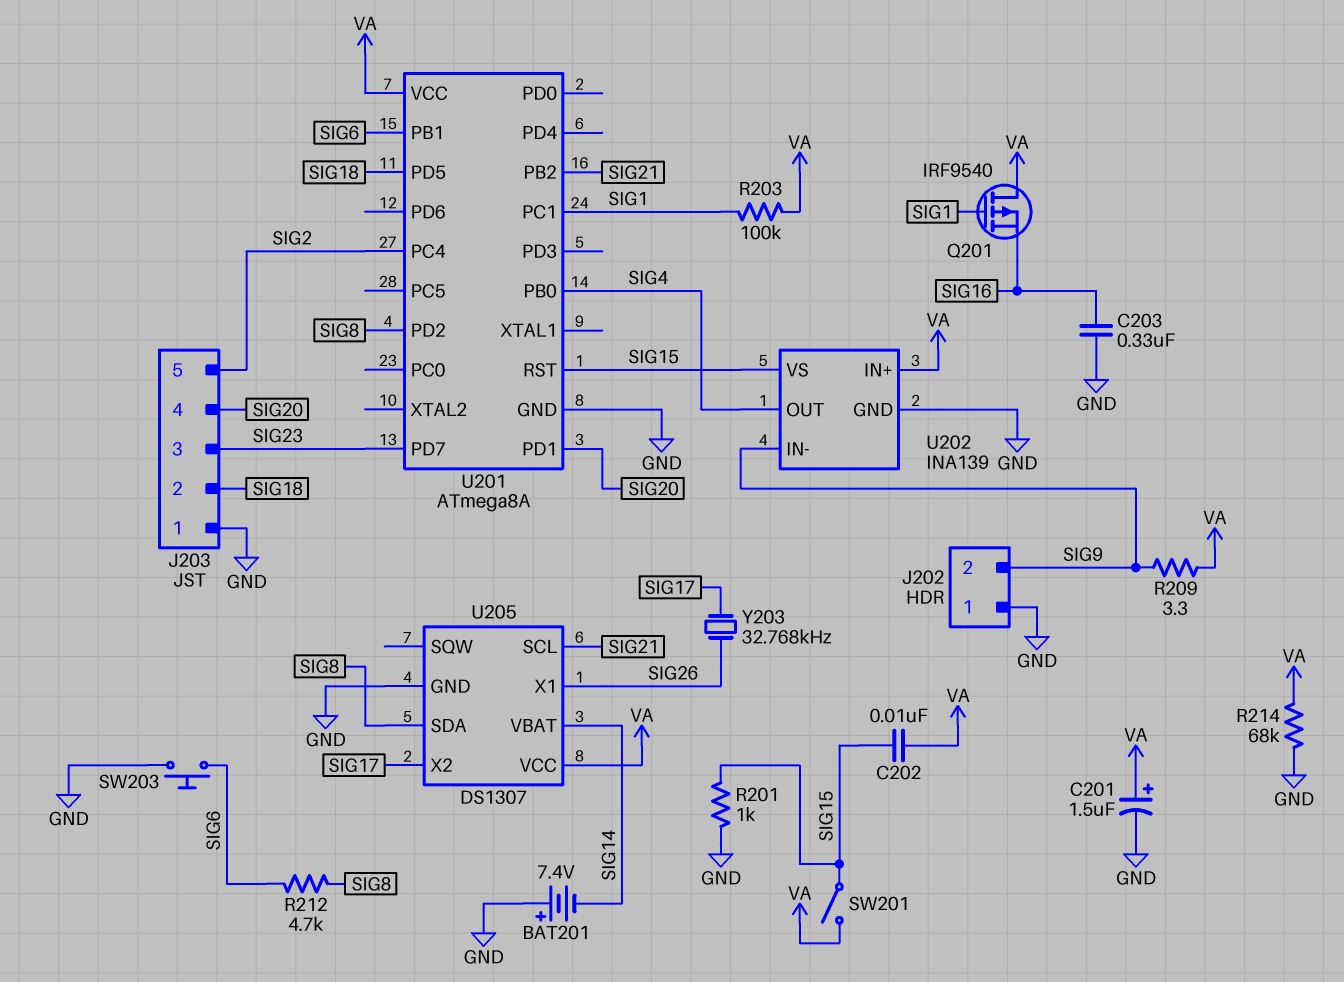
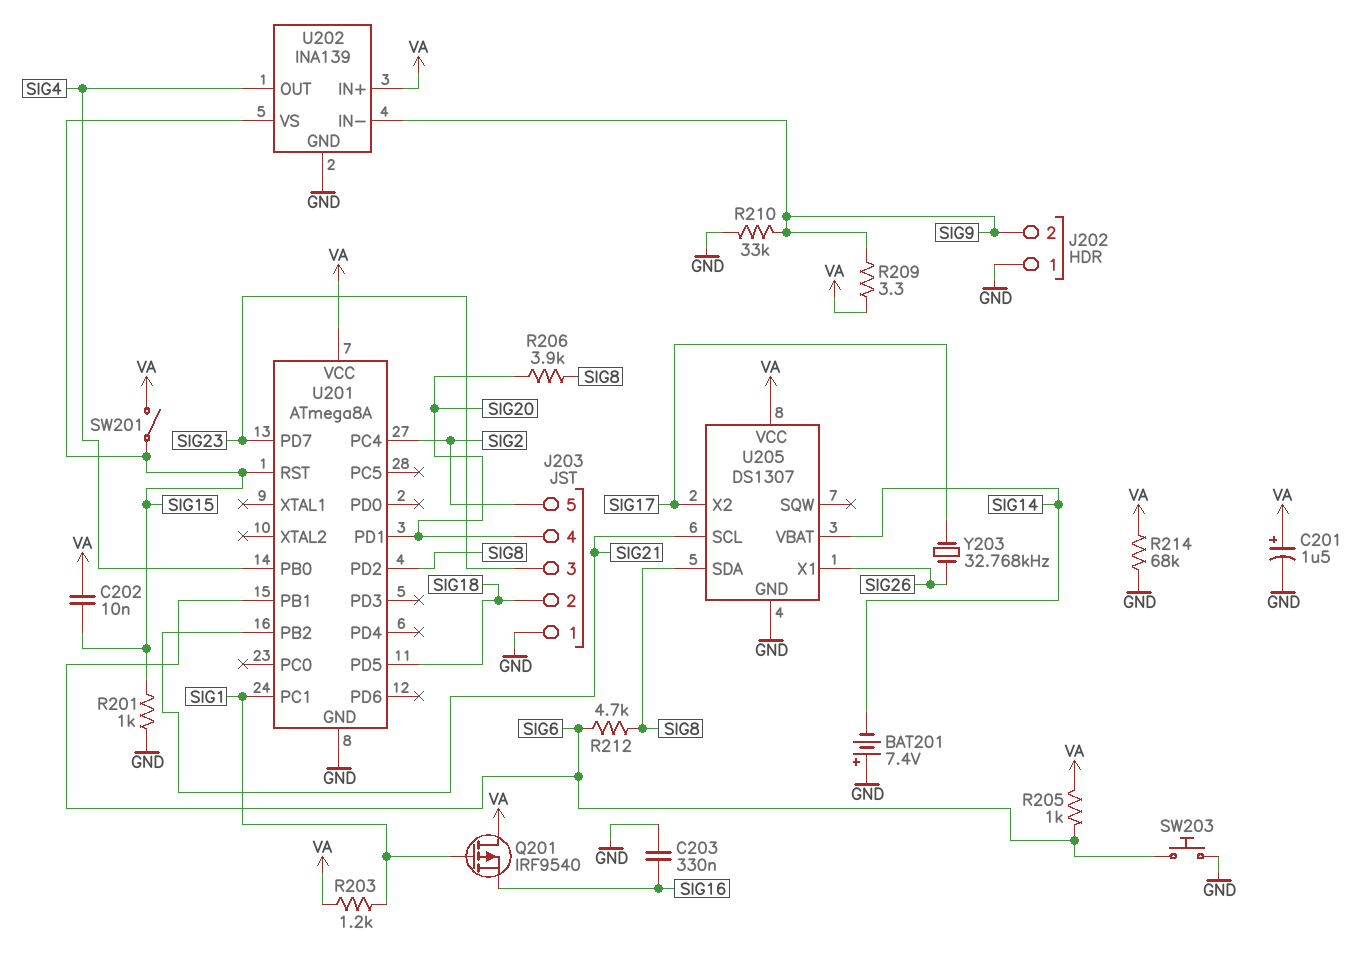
R203: 100k (SIG1, VA) -> 1.2k (SIG1, VA)
R205: none -> 1k (SIG6, VA)
R206: none -> 3.9k (SIG8, SIG20)
R210: none -> 33k (GND, SIG9)

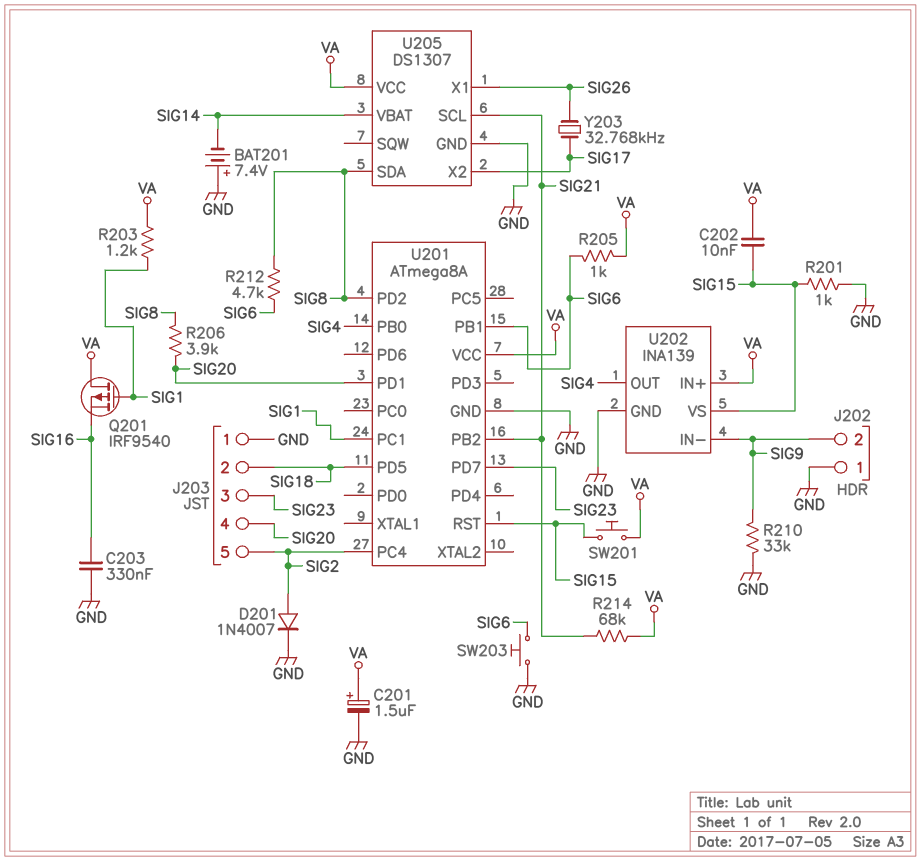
D201: none -> diode 1N4007 (A SIG2, K GND)
R209: 3.3 (SIG9, VA) -> none
R214: 68k (GND, VA) -> 68k (SIG21, VA)
SW201: switch (SIG15, VA) -> button (SIG15, VA)

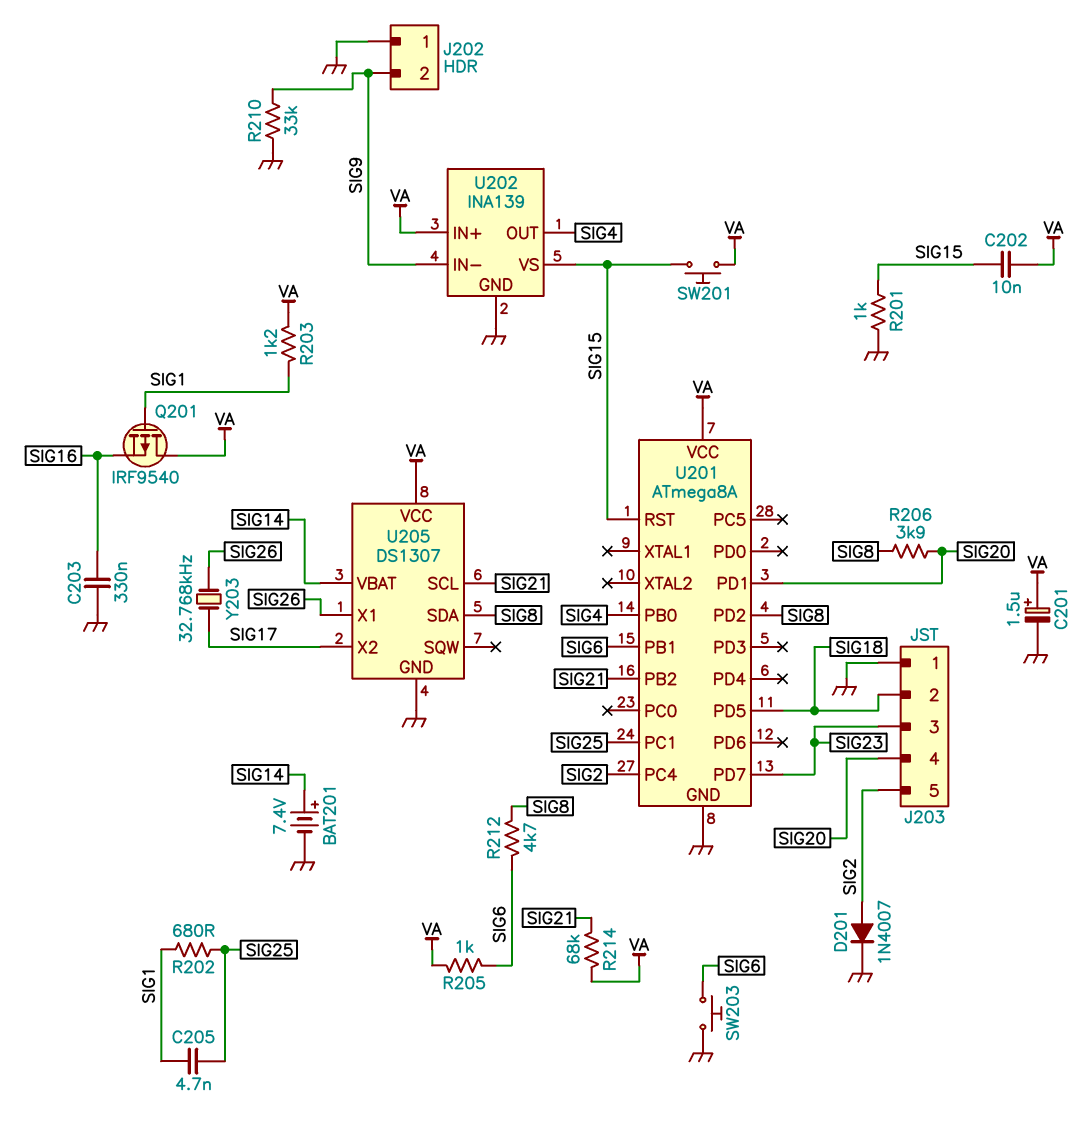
BAT201: 7.4V (plus GND, minus SIG14) -> 7.4V (plus SIG14, minus GND)
C205: none -> 4.7nF (SIG1, SIG25)
R202: none -> 680 (SIG1, SIG25)
U201 pin PC1: SIG1 -> SIG25

